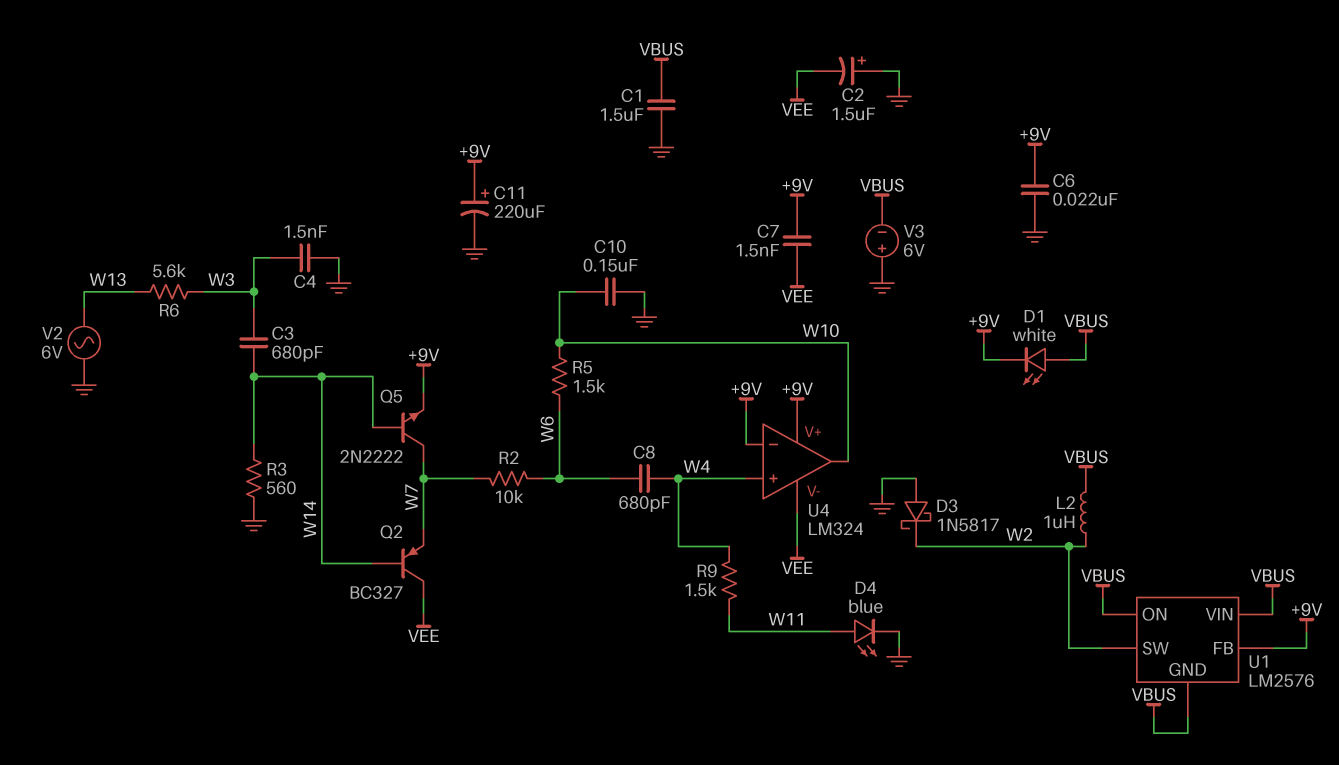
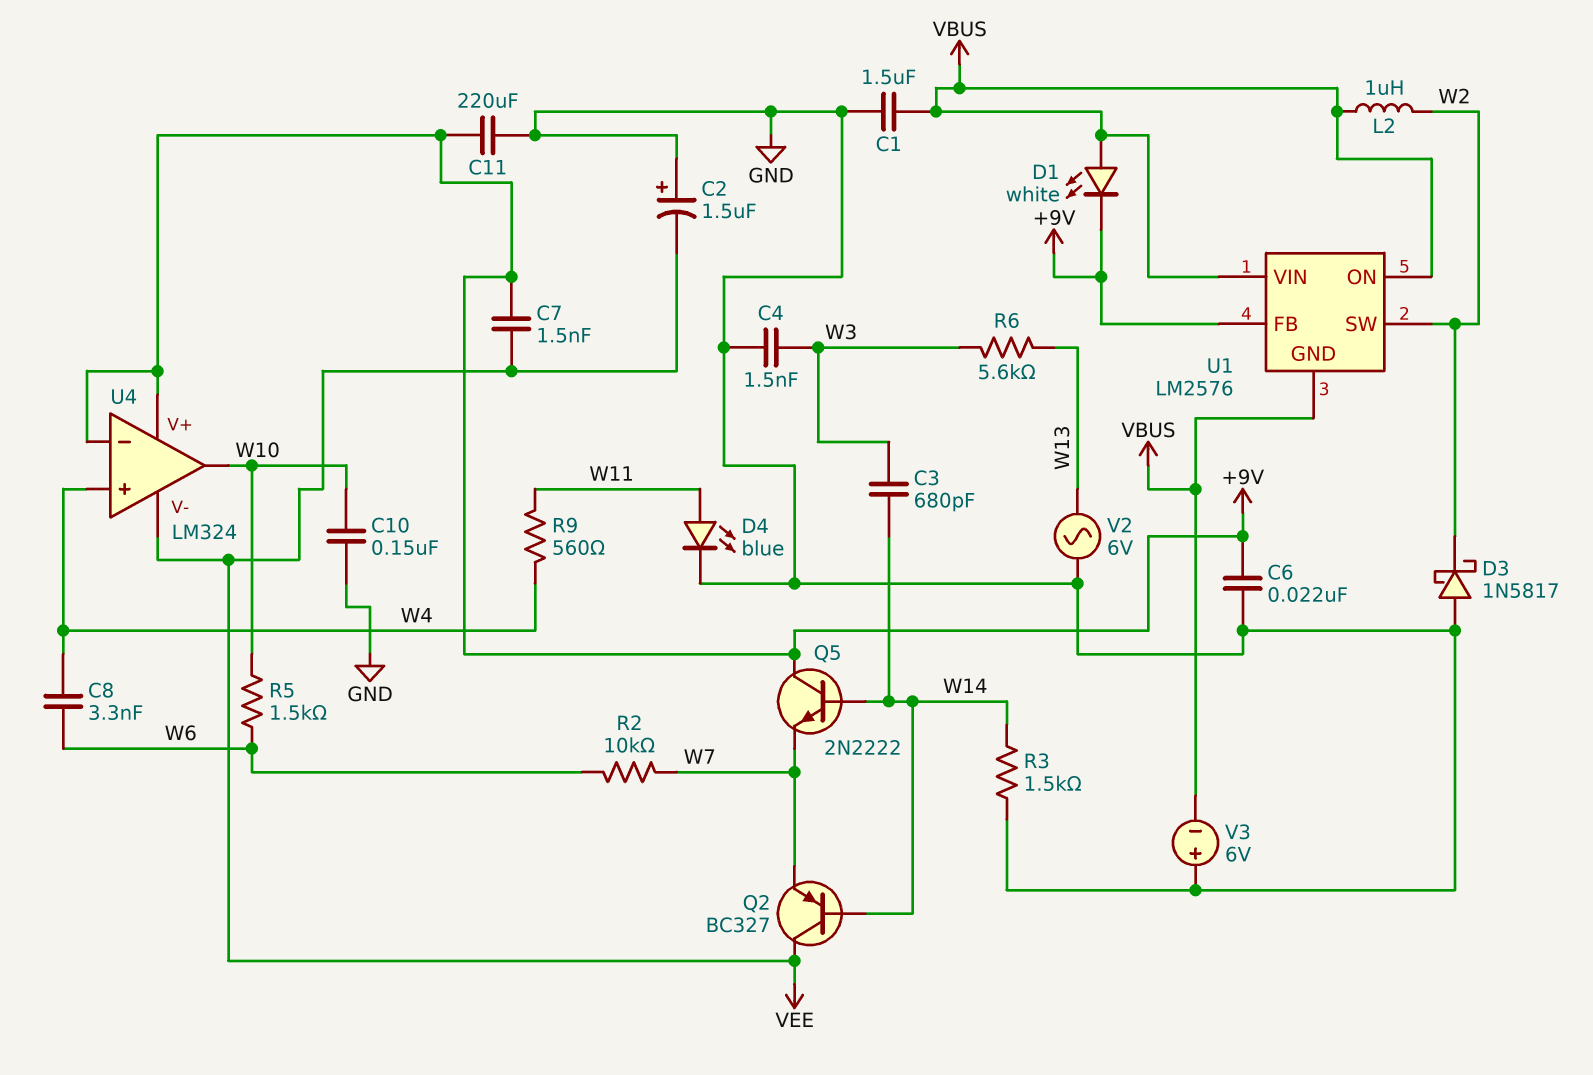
C8: 680pF (W4, W6) -> 3.3nF (W4, W6)
C11: 220uF (plus +9V, minus GND) -> 220uF (+9V, GND)
Q5: NPN 2N2222 (B W14, C W7, E +9V) -> NPN 2N2222 (B W14, C +9V, E W7)
R3: 560 (GND, W14) -> 1.5k (GND, W14)
R9: 1.5k (W4, W11) -> 560 (W4, W11)

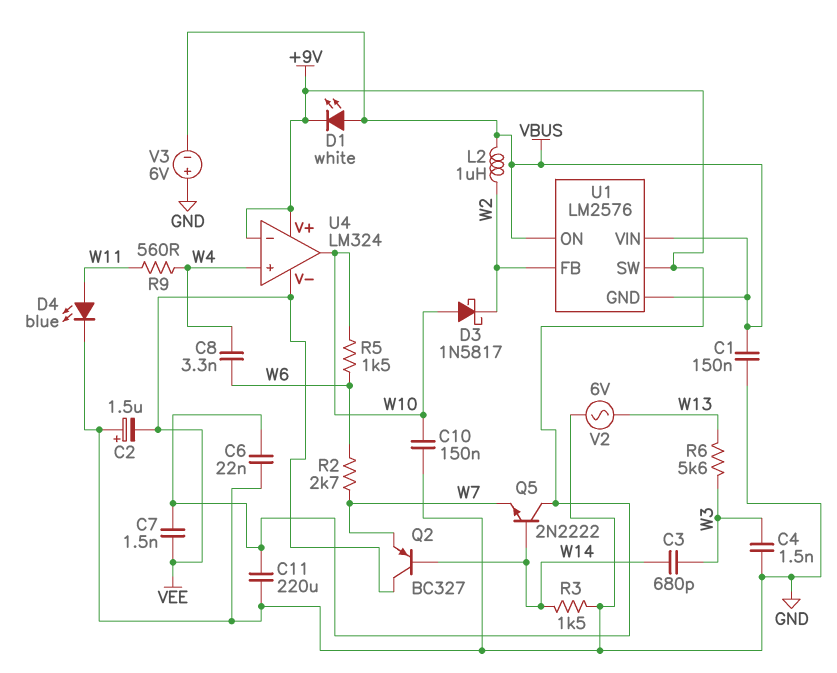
C1: 1.5uF (GND, VBUS) -> 150nF (GND, VBUS)
D3: schottky 1N5817 (A GND, K W2) -> schottky 1N5817 (A W10, K W2)
R2: 10k (W6, W7) -> 2.7k (W6, W7)
U1 pin FB: +9V -> W2
U1 pin SW: W2 -> +9V

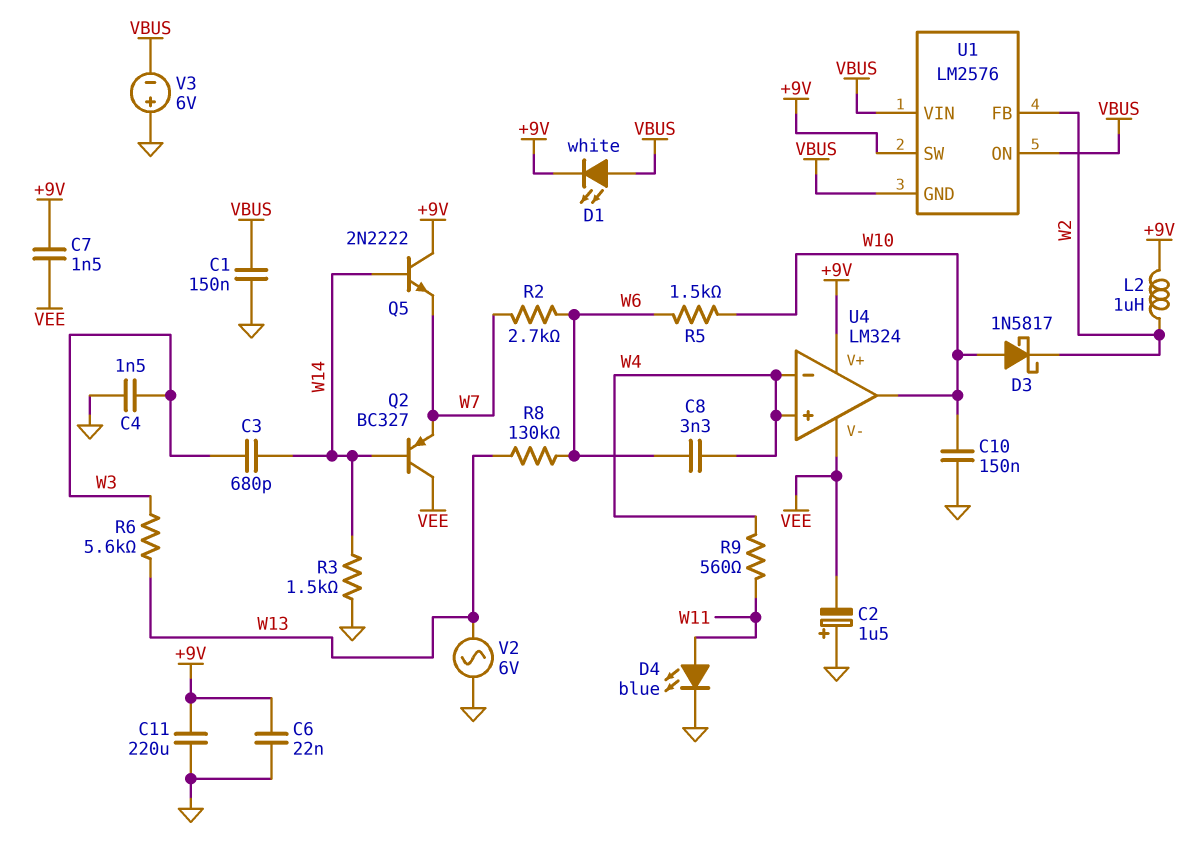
L2: 1uH (VBUS, W2) -> 1uH (+9V, W2)
R8: none -> 130k (W6, W13)
U4 pin in-: +9V -> W4

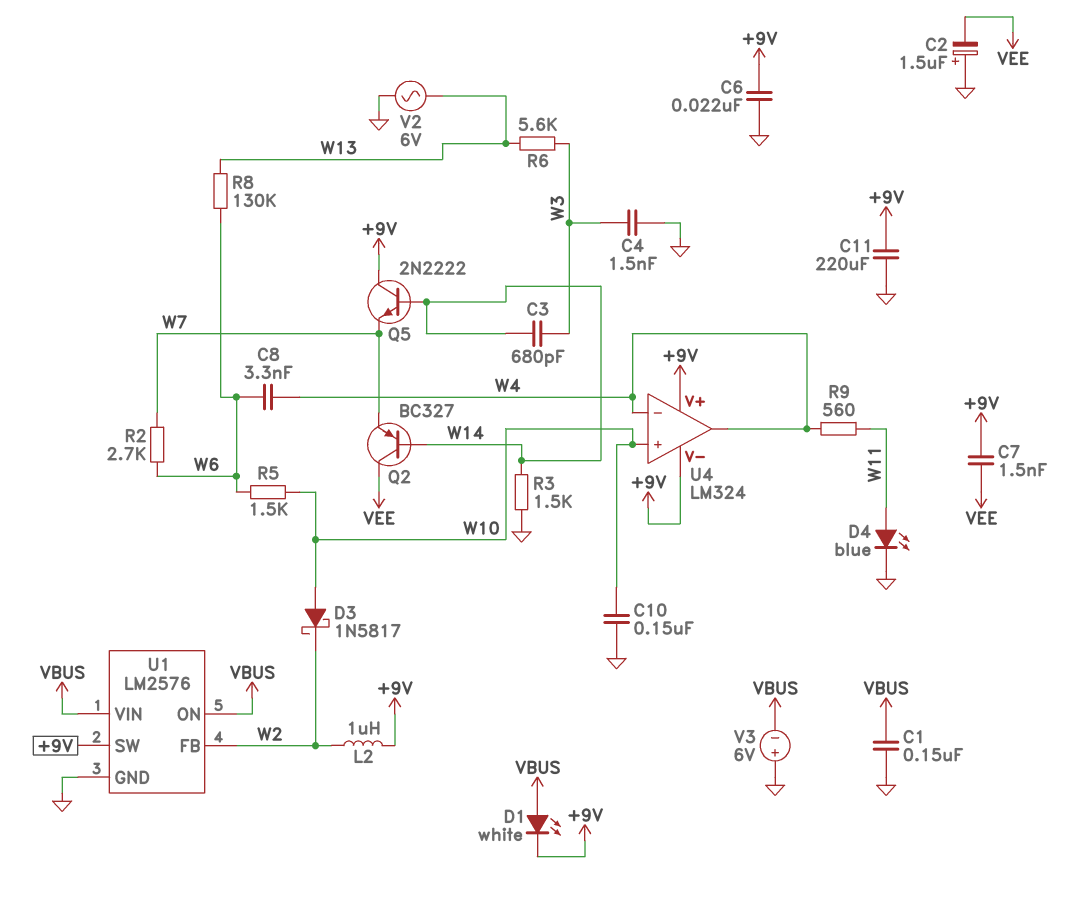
U1 pin GND: VBUS -> GND
U4 pin V-: VEE -> +9V
U4 pin in+: W4 -> W10
U4 pin out: W10 -> W4

